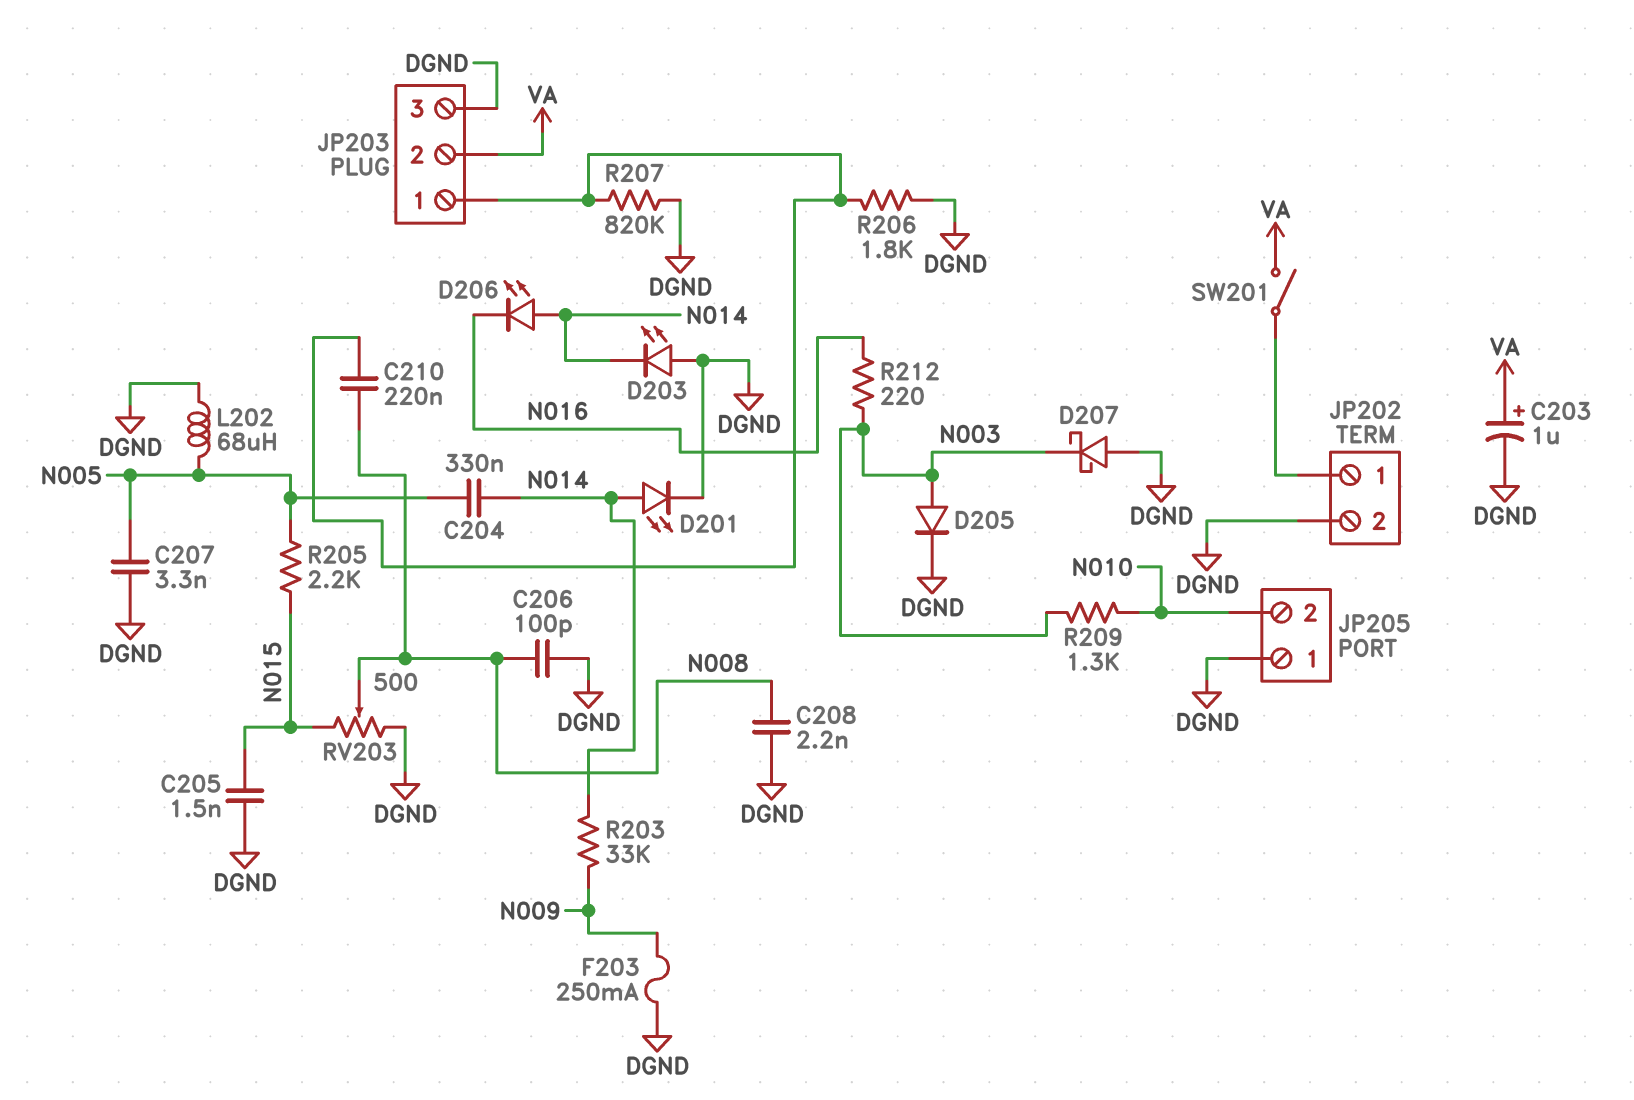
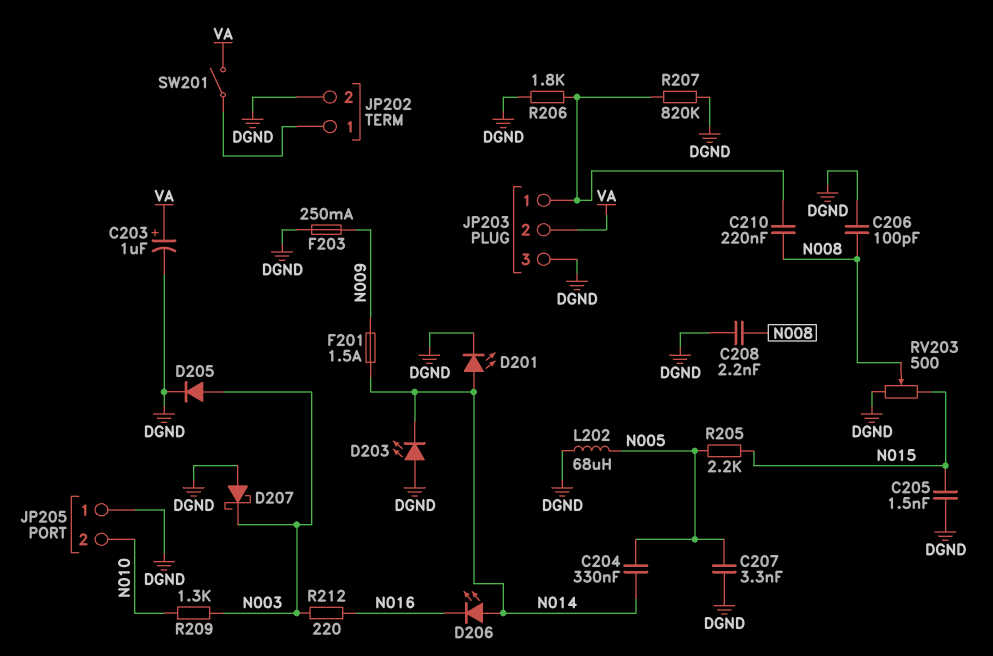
F201: none -> 1.5A (N009, N014)
R203: 33k (N009, N014) -> none

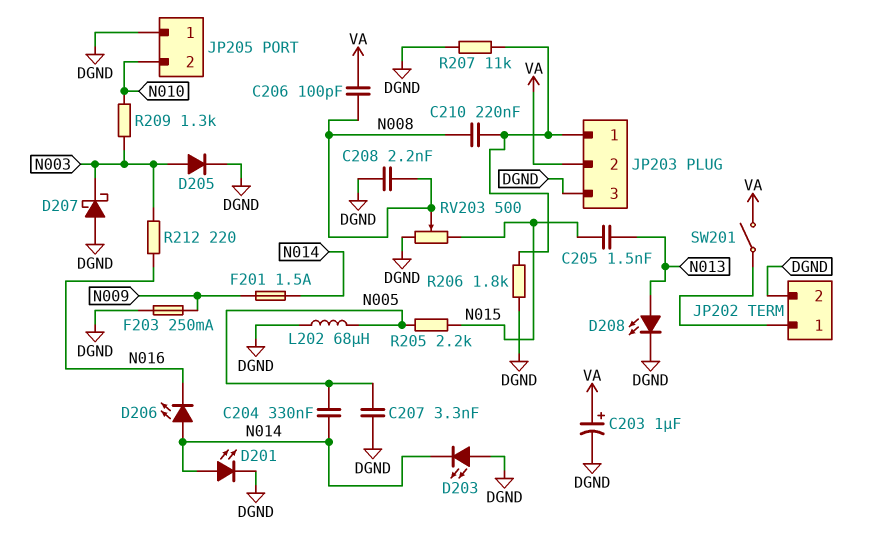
C205: 1.5nF (DGND, N015) -> 1.5nF (N013, N015)
C206: 100pF (DGND, N008) -> 100pF (N008, VA)
D208: none -> LED (A N013, K DGND)
R207: 820k (DGND, JP203/1) -> 11k (DGND, JP203/1)

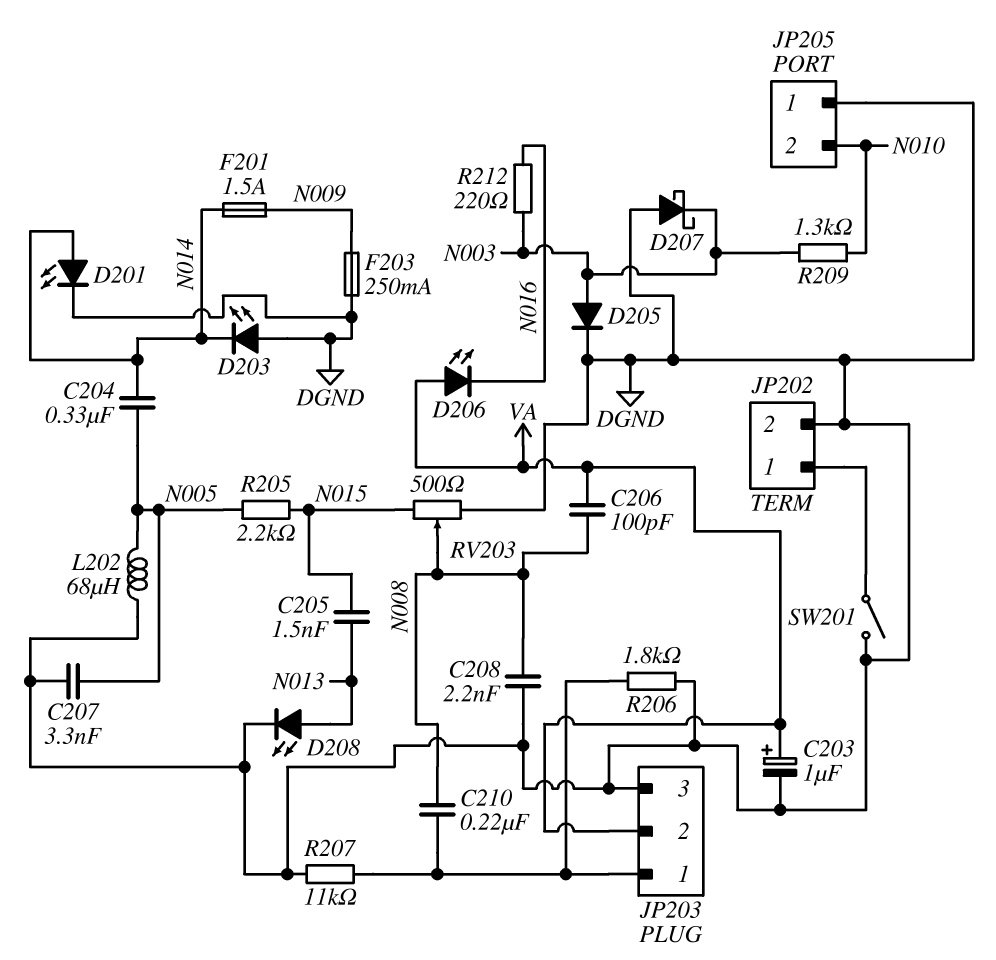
D206: LED (A N014, K N016) -> LED (A VA, K N016)
SW201: switch (JP202/1, VA) -> switch (DGND, JP202/1)

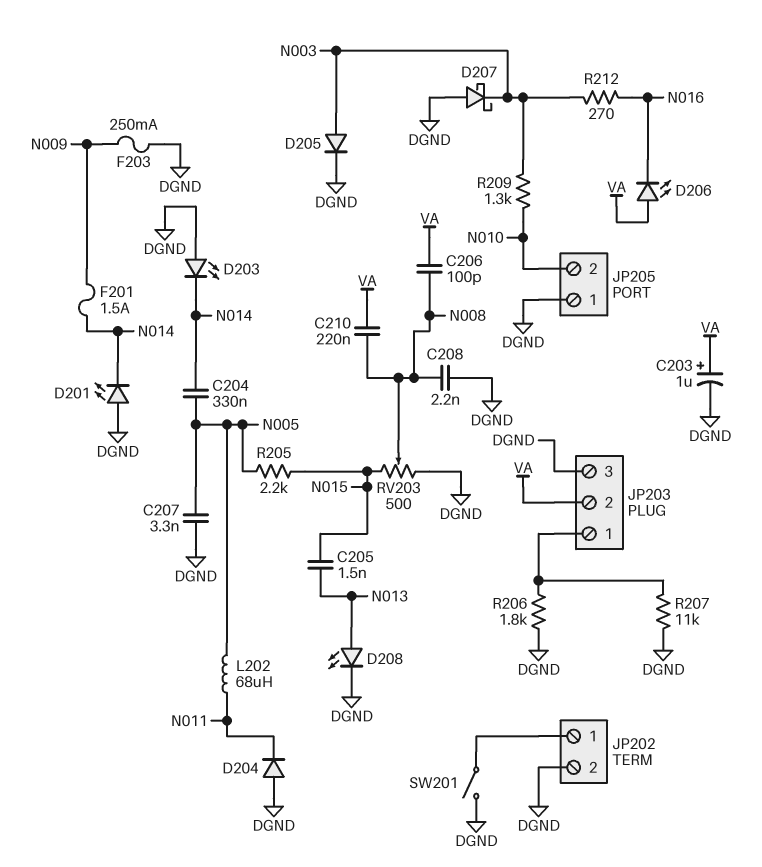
C210: 220nF (JP203/1, N008) -> 220nF (N008, VA)
D201: LED (A N014, K DGND) -> LED (A DGND, K N014)
D204: none -> diode (A DGND, K N011)
L202: 68uH (DGND, N005) -> 68uH (N005, N011)
R212: 220 (N003, N016) -> 270 (N003, N016)

